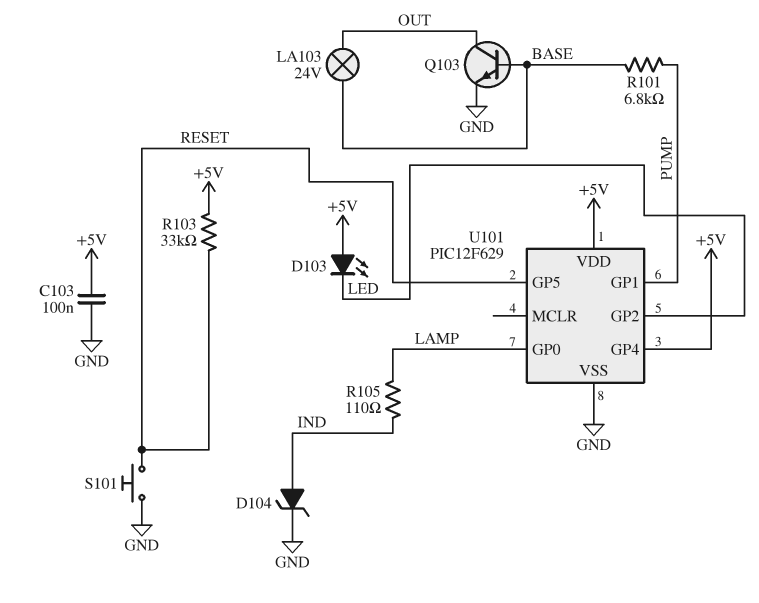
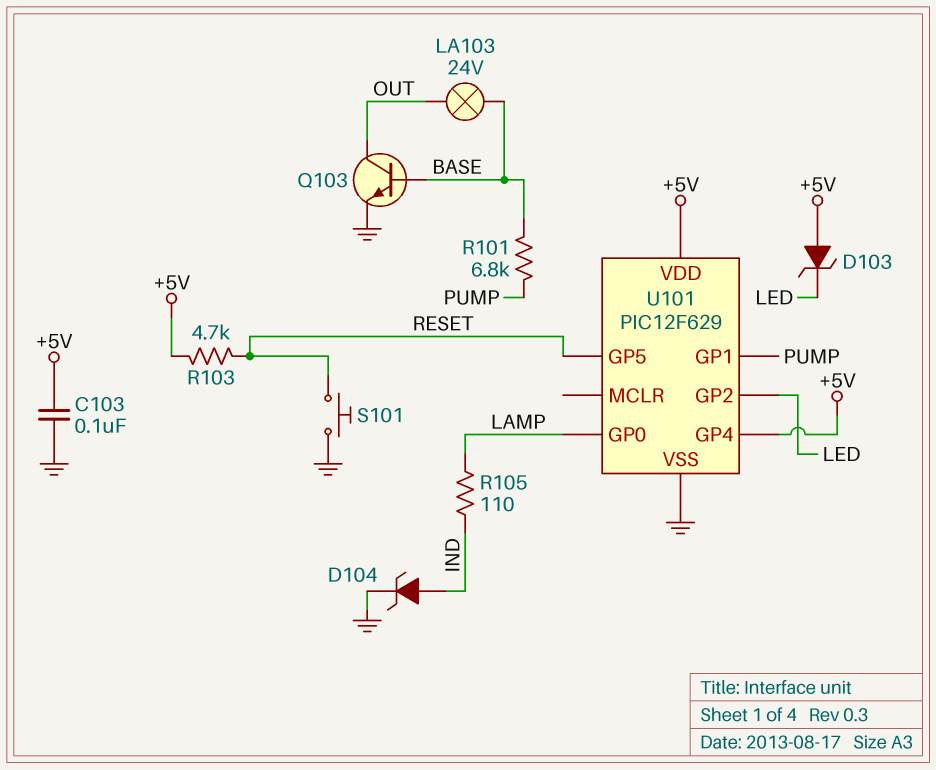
D103: LED (A +5V, K LED) -> zener (A +5V, K LED)
R103: 33k (+5V, RESET) -> 4.7k (+5V, RESET)

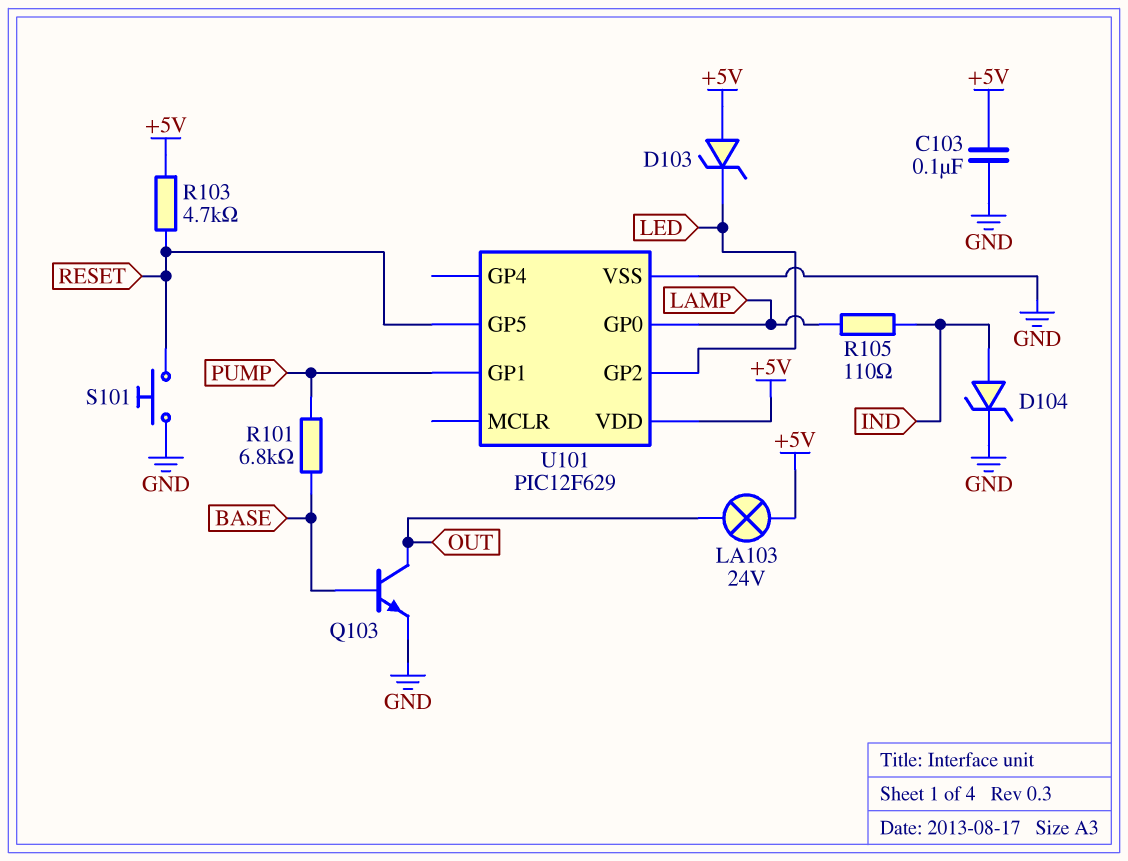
LA103: lamp 24V (BASE, OUT) -> lamp 24V (+5V, OUT)
U101 pin GP4: +5V -> none

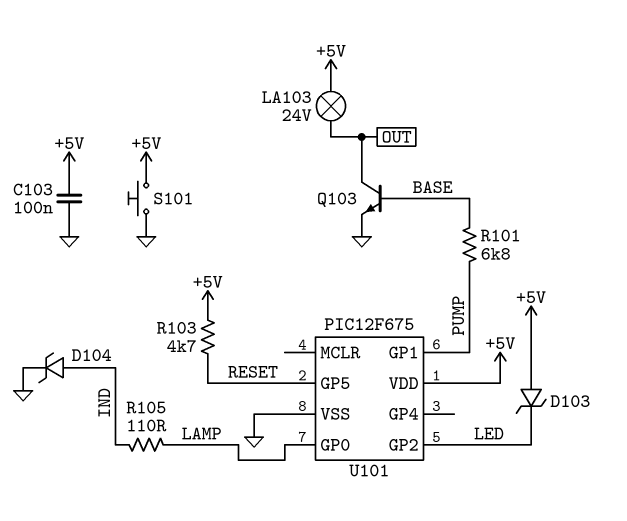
S101: button (GND, RESET) -> button (+5V, GND)
U101: PIC12F629 -> PIC12F675

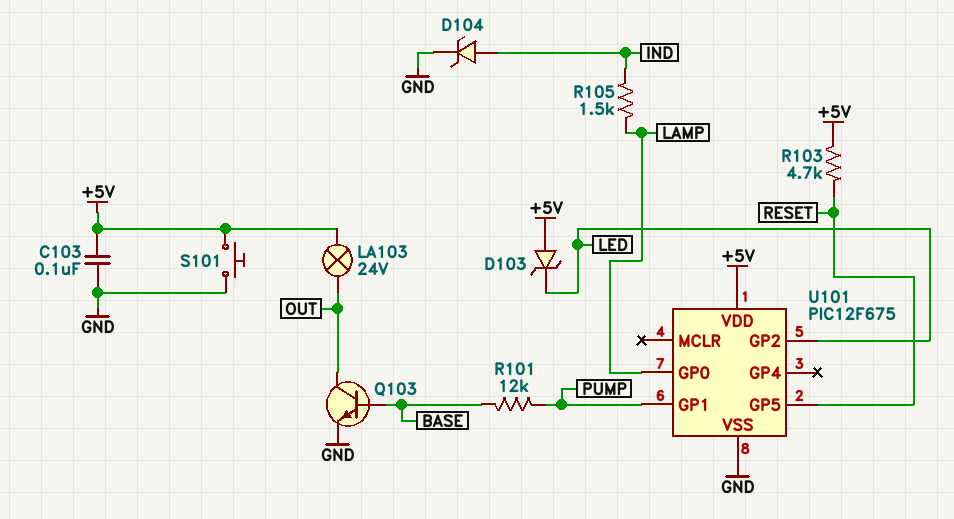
R101: 6.8k (BASE, PUMP) -> 12k (BASE, PUMP)
R105: 110 (IND, LAMP) -> 1.5k (IND, LAMP)

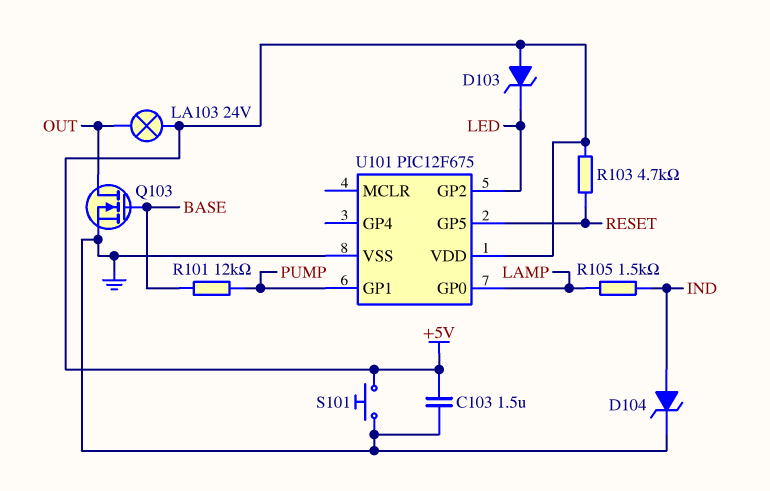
C103: 100nF (+5V, GND) -> 1.5uF (+5V, GND)
Q103: NPN (B BASE, C OUT, E GND) -> NMOS (G BASE, D OUT, S GND)

